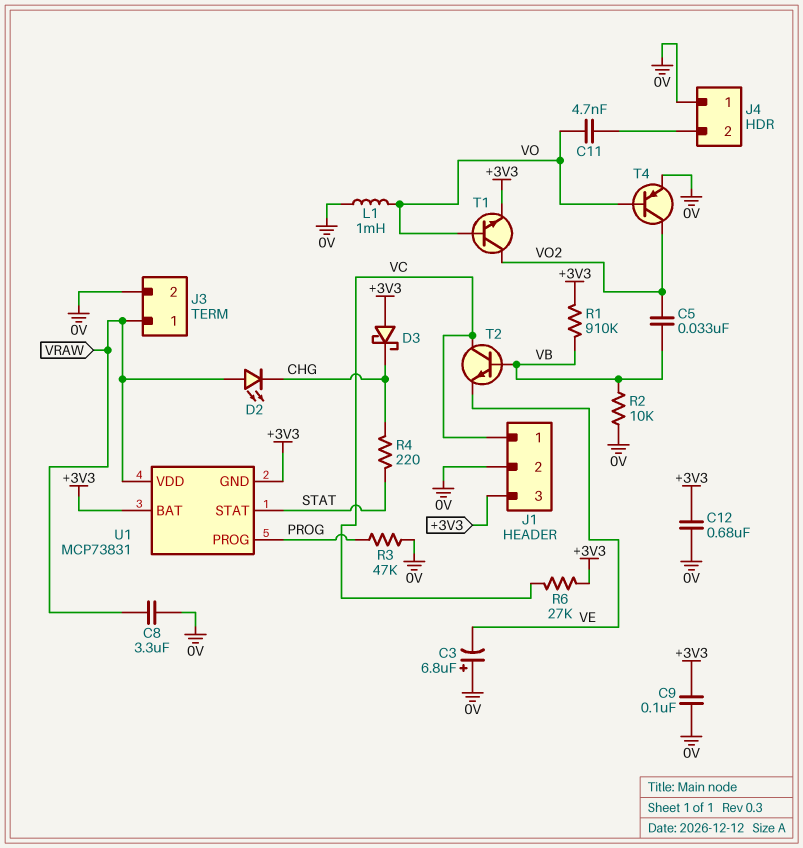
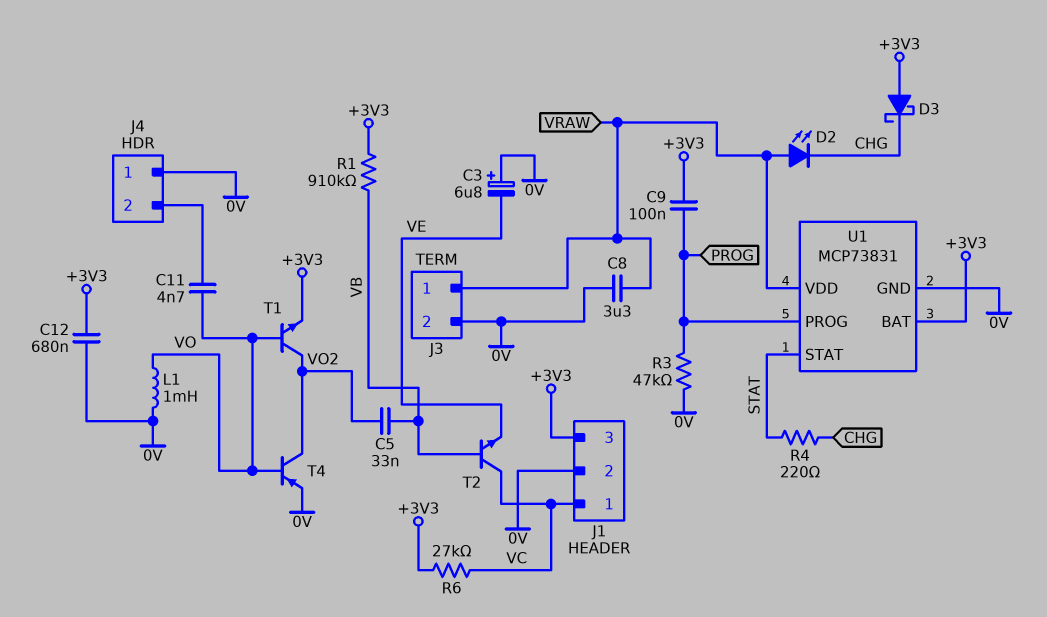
C9: 100nF (+3V3, 0V) -> 100nF (+3V3, PROG)
R2: 10k (0V, VB) -> none
U1 pin GND: +3V3 -> 0V

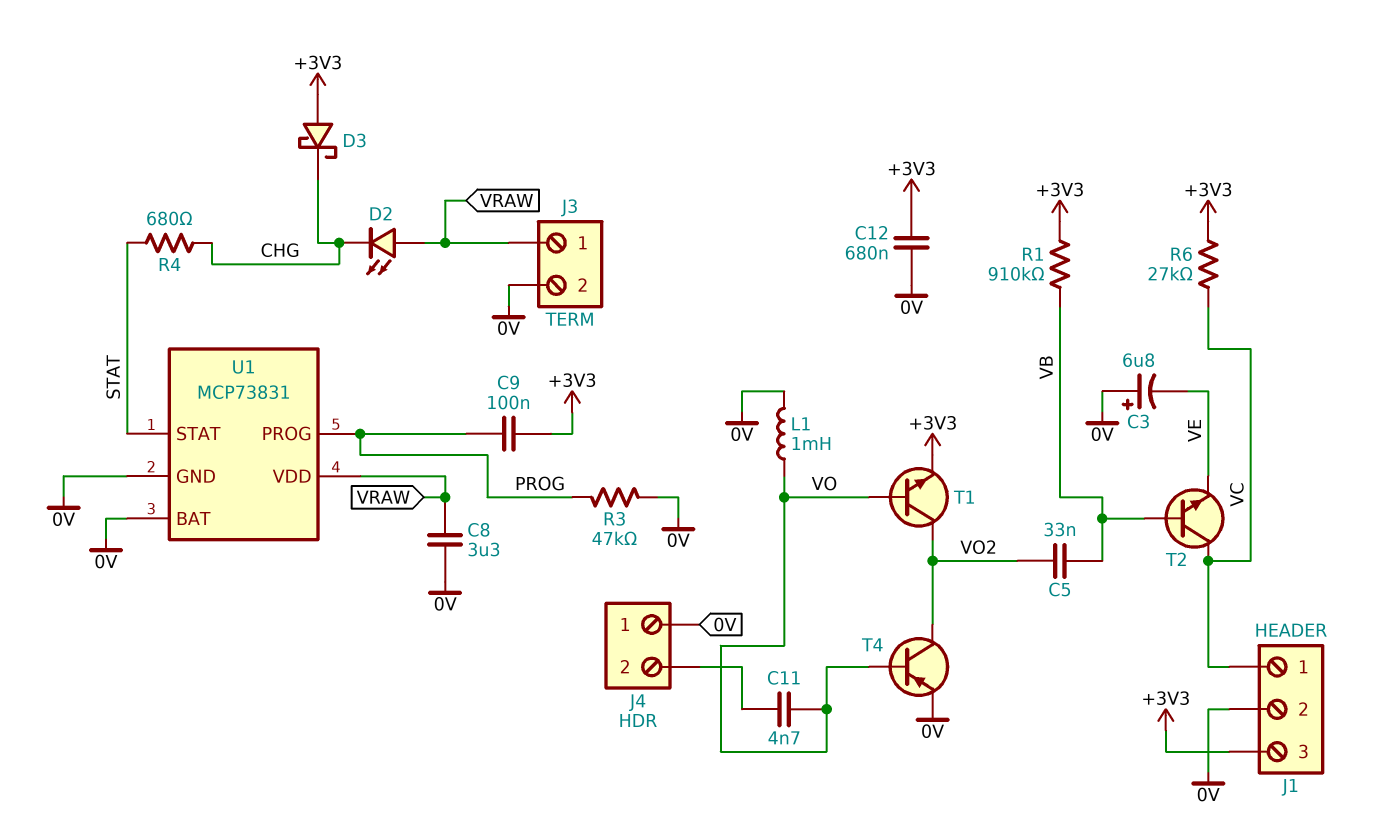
R4: 220 (CHG, STAT) -> 680 (CHG, STAT)
U1 pin BAT: +3V3 -> 0V

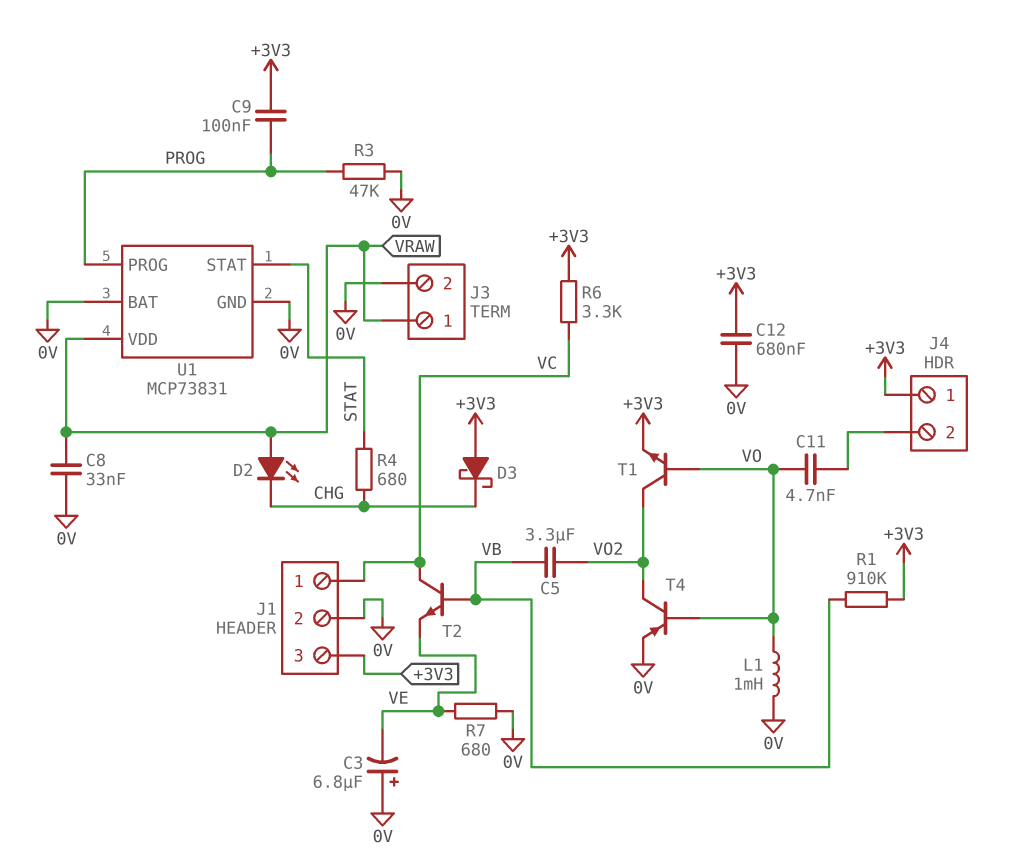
C5: 33nF (VB, VO2) -> 3.3uF (VB, VO2)
C8: 3.3uF (0V, VRAW) -> 33nF (0V, VRAW)
J4 pin 1: 0V -> +3V3
R6: 27k (+3V3, VC) -> 3.3k (+3V3, VC)
R7: none -> 680 (0V, VE)

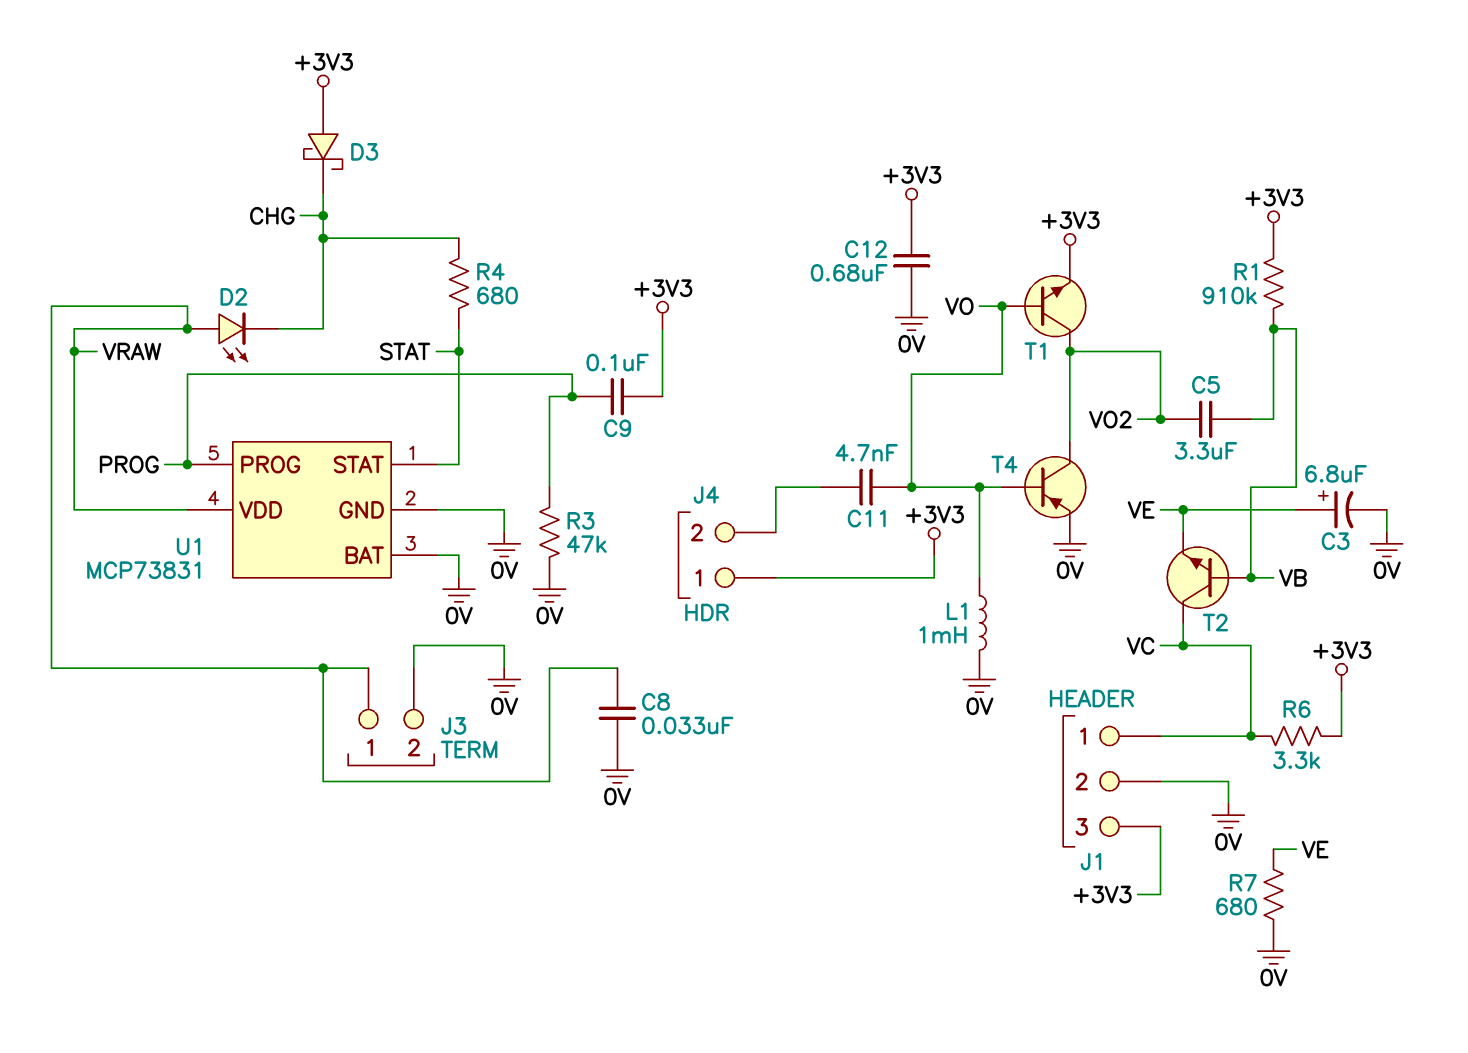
C3: 6.8uF (plus 0V, minus VE) -> 6.8uF (plus VE, minus 0V)

